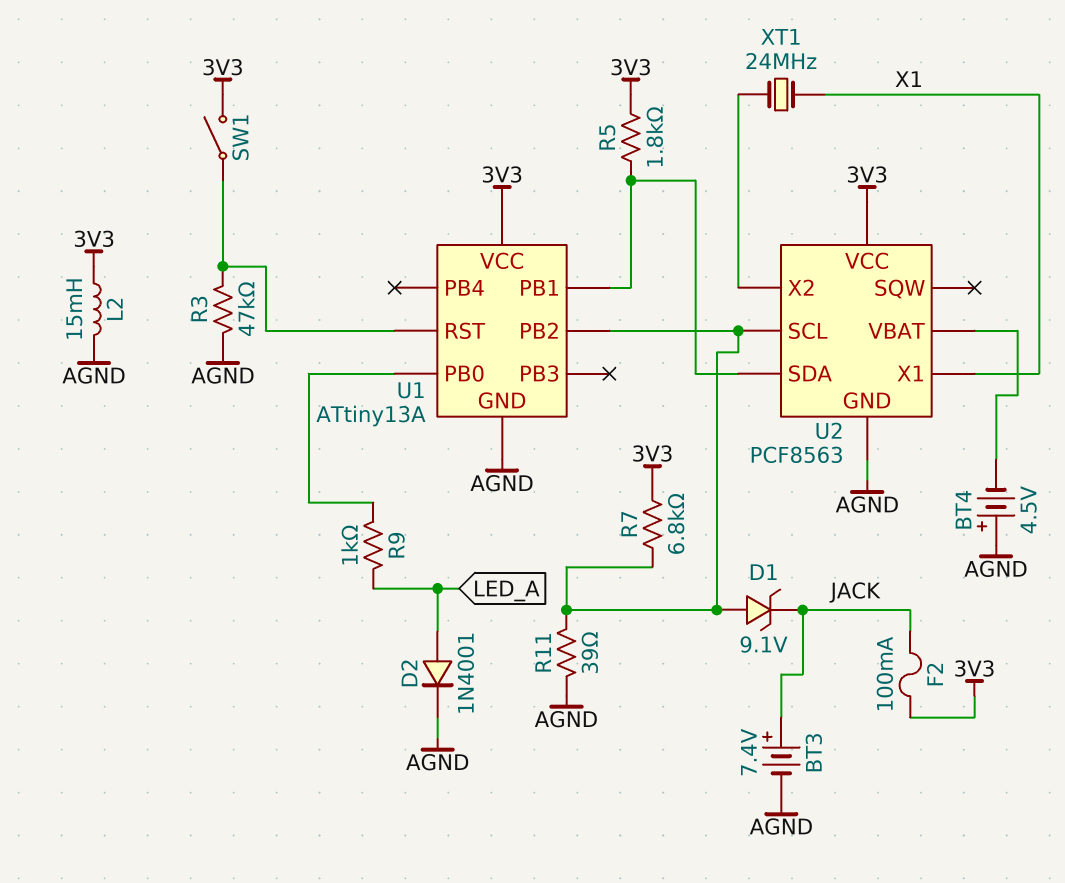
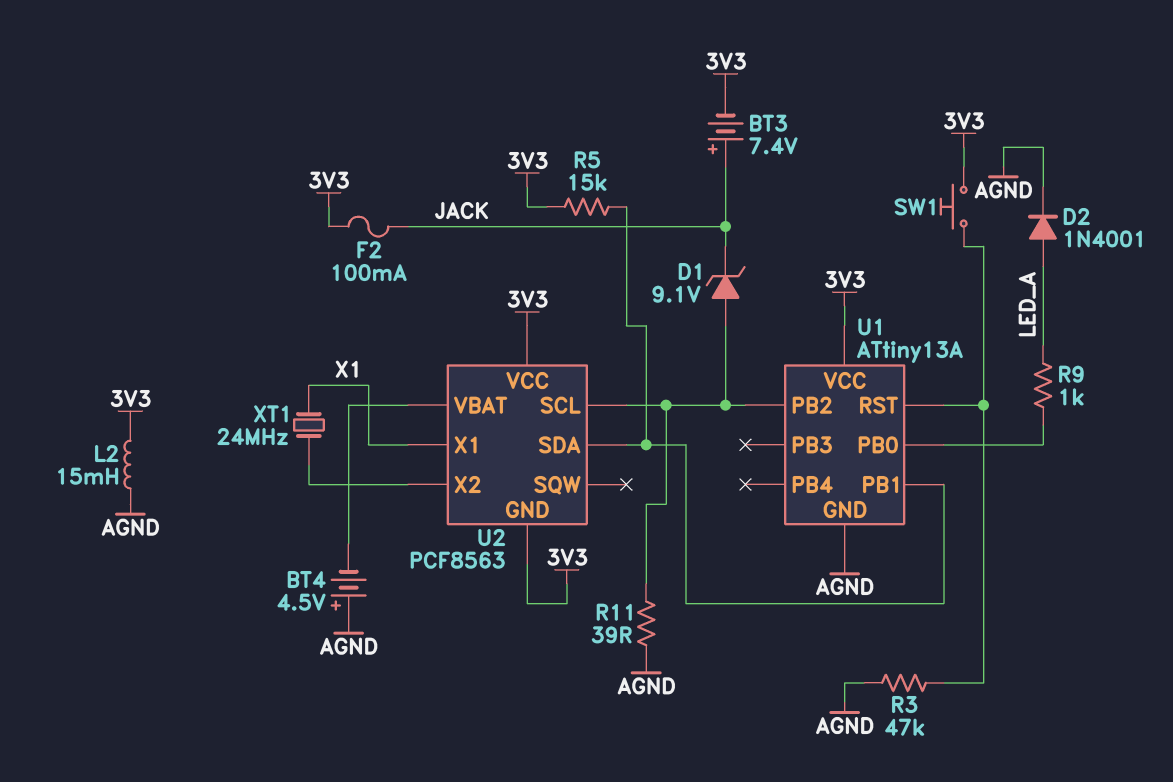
BT3: 7.4V (plus JACK, minus AGND) -> 7.4V (plus JACK, minus 3V3)
R5: 1.8k (3V3, U1/PB1) -> 15k (3V3, U1/PB1)
R7: 6.8k (3V3, U1/PB2) -> none
SW1: switch (3V3, U1/RST) -> button (3V3, U1/RST)
U2 pin GND: AGND -> 3V3

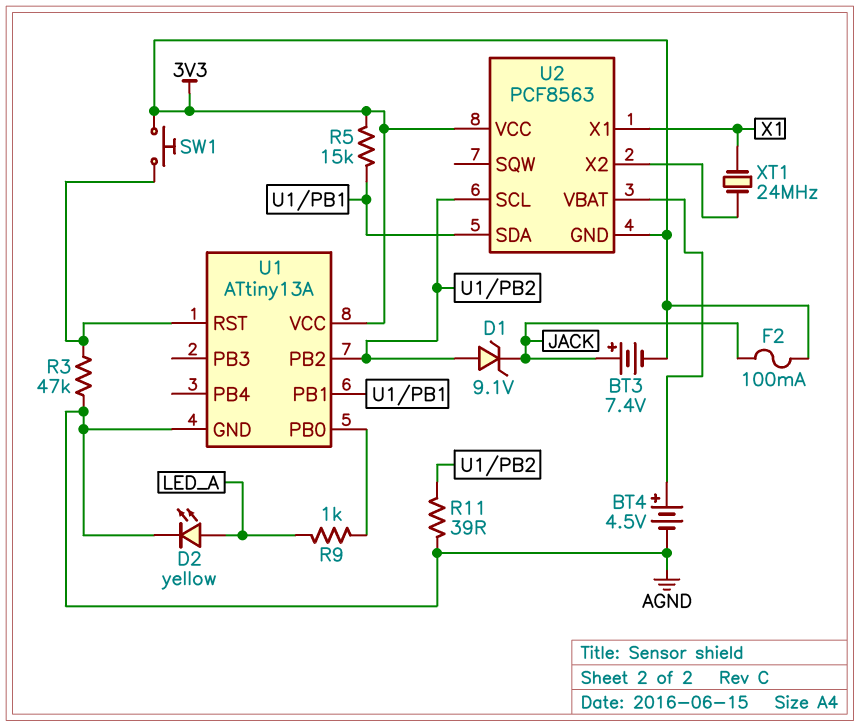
BT4: 4.5V (plus AGND, minus U2/VBAT) -> 4.5V (plus U2/VBAT, minus AGND)
D2: diode 1N4001 (A LED_A, K AGND) -> LED yellow (A LED_A, K AGND)
L2: 15mH (3V3, AGND) -> none

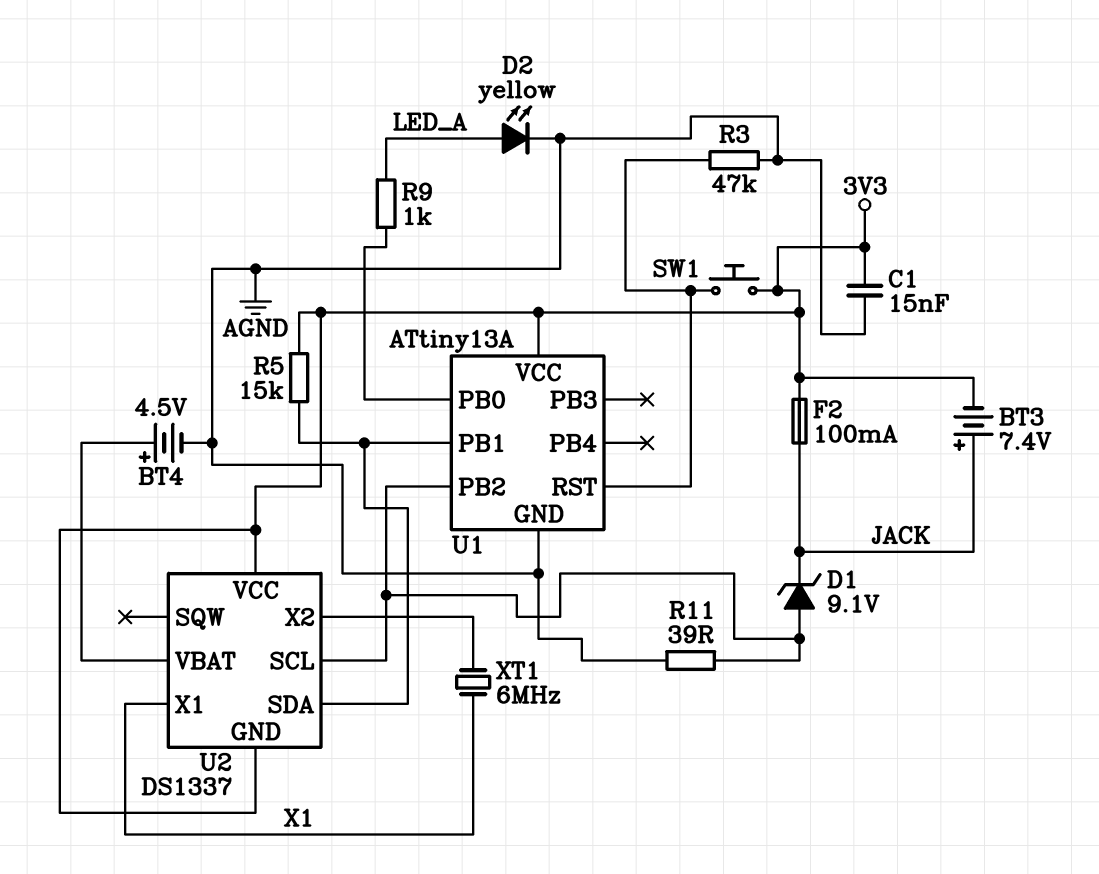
C1: none -> 15nF (3V3, AGND)
U2: PCF8563 -> DS1337
XT1: 24MHz (U2/X2, X1) -> 6MHz (U2/X2, X1)

